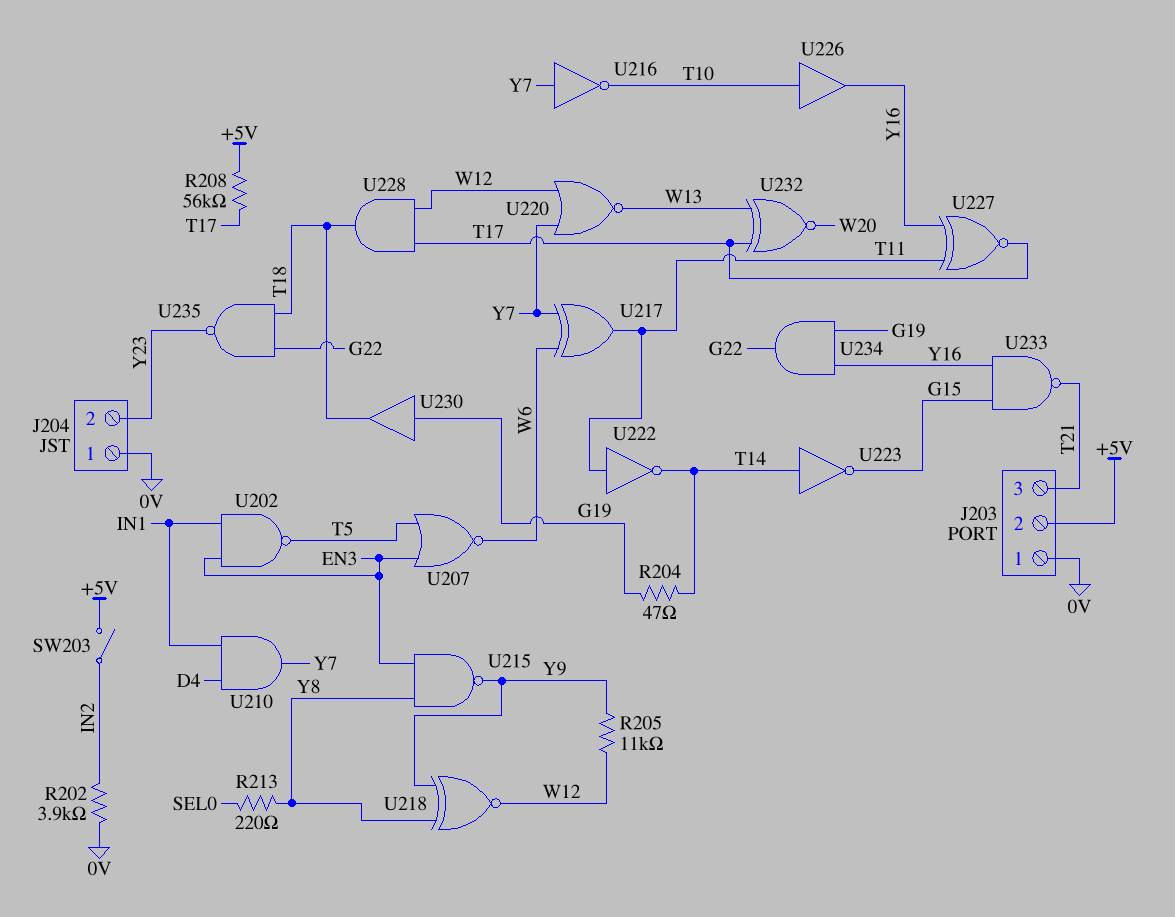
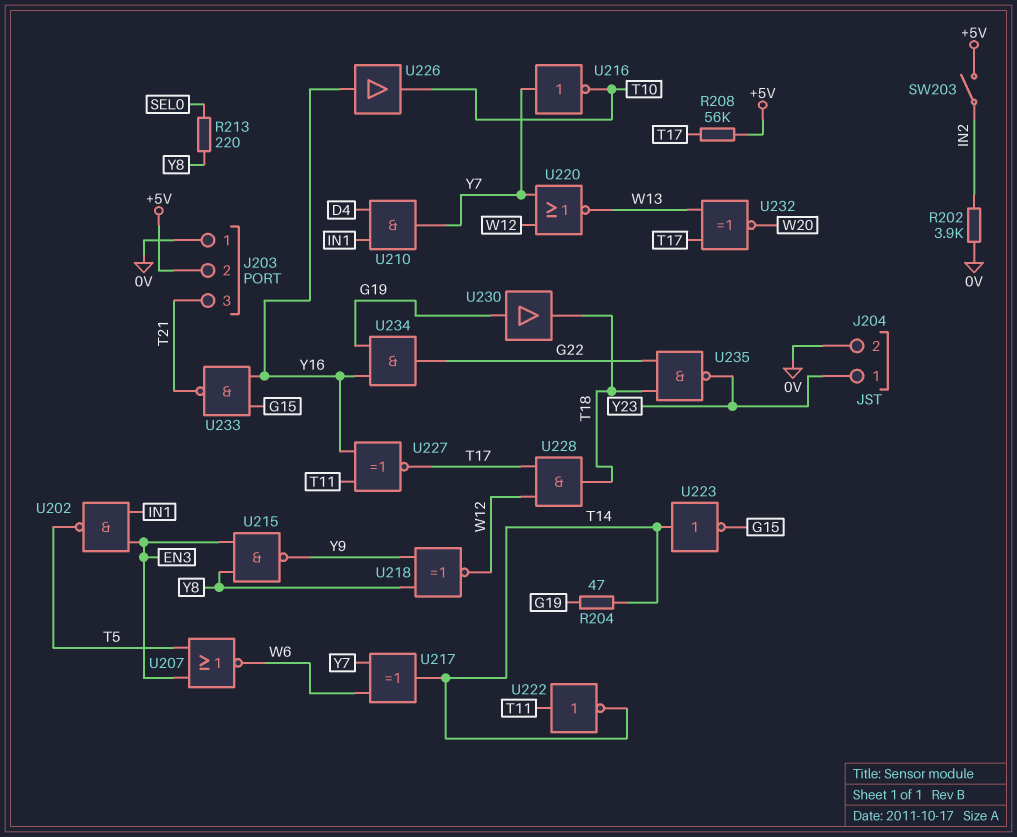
J204 pin 1: 0V -> Y23
J204 pin 2: Y23 -> 0V
R205: 11k (W12, Y9) -> none
U217: XOR (in W6, in Y7, out T11) -> XOR (in W6, in Y7, out T14)
U226: buffer (in T10, out Y16) -> buffer (in Y16, out T10)

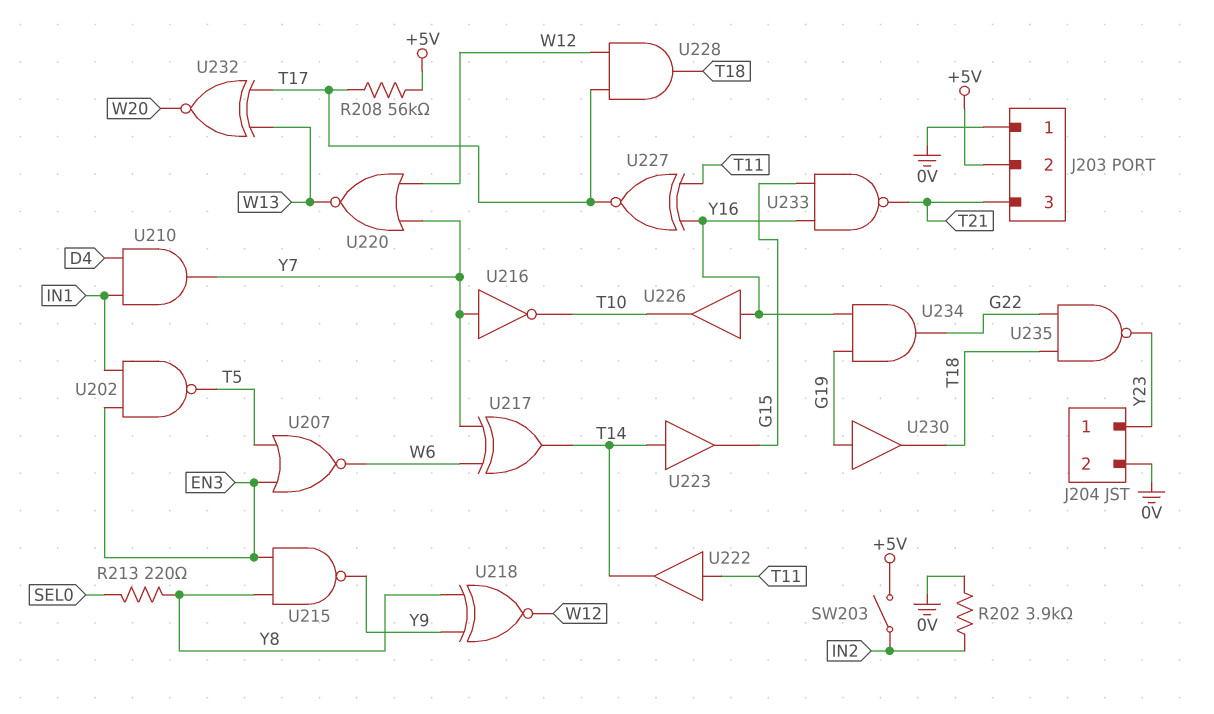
R204: 47 (G19, T14) -> none
U222: NOT (in T11, out T14) -> buffer (in T11, out T14)
U223: NOT (in T14, out G15) -> buffer (in T14, out G15)

